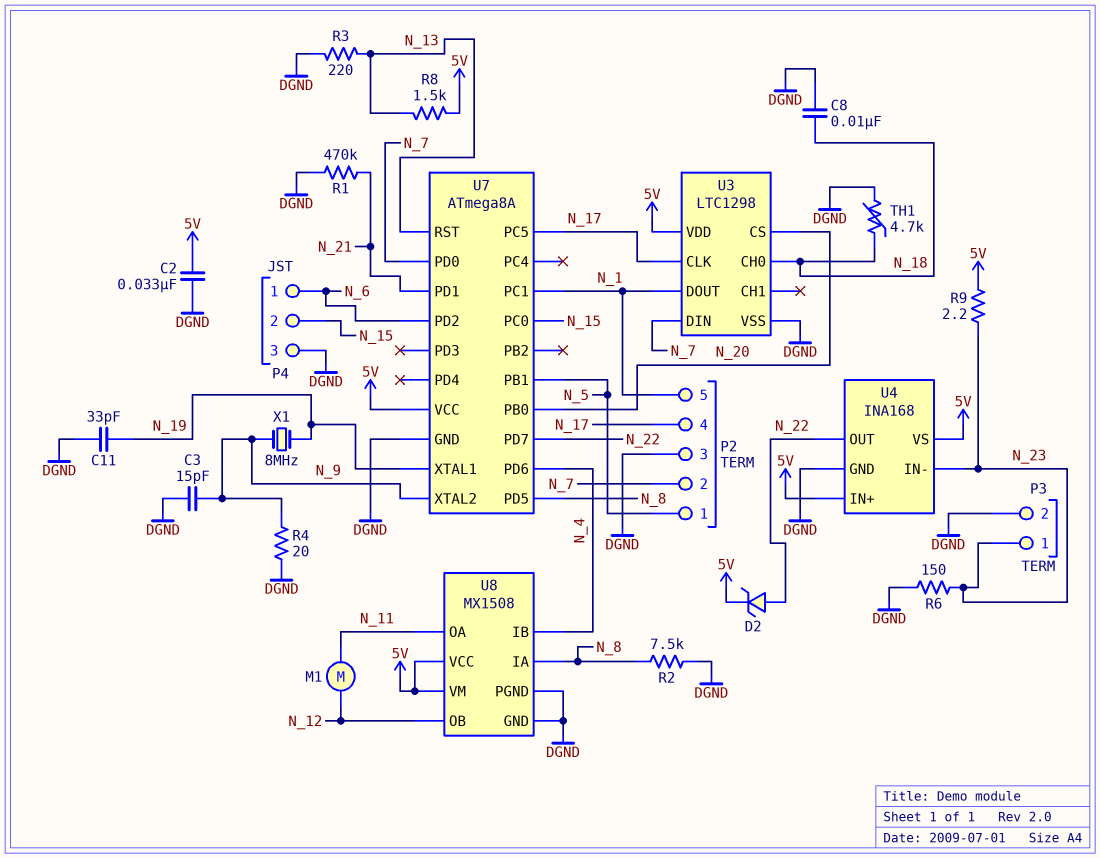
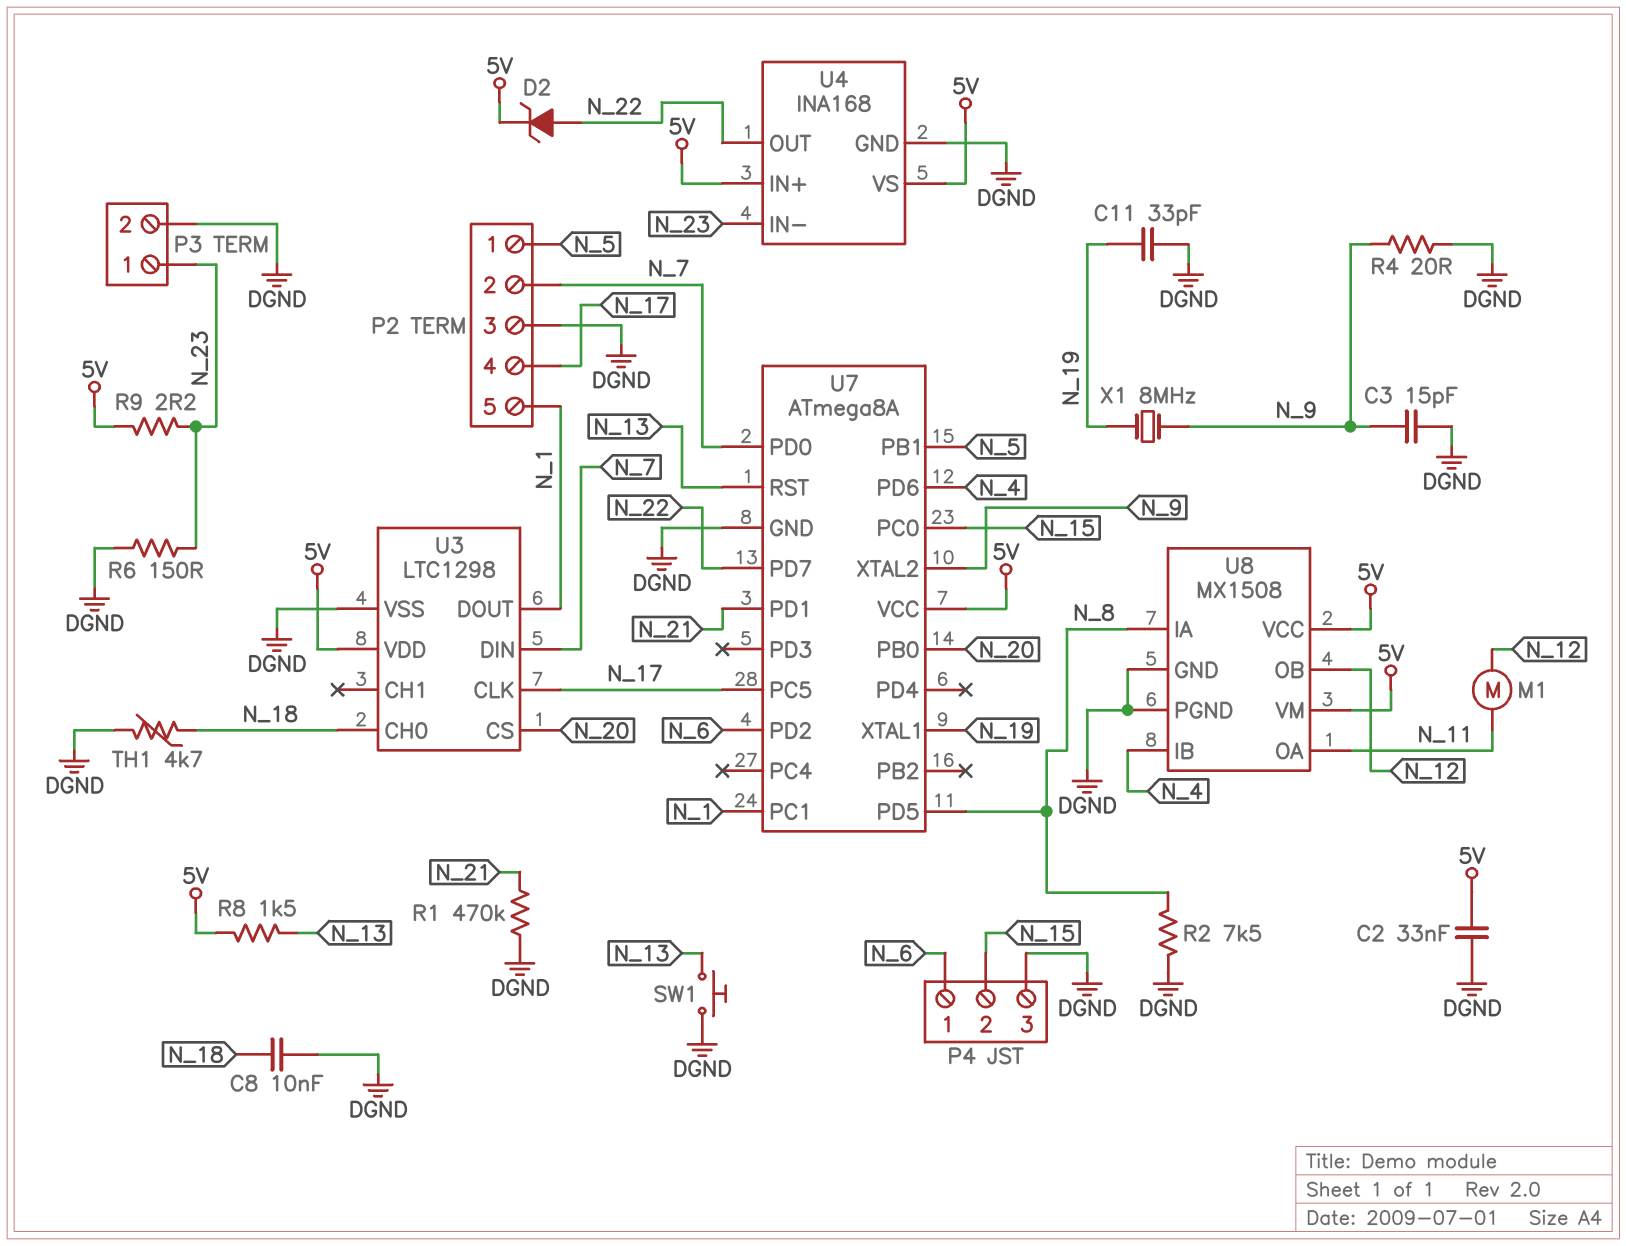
R3: 220 (DGND, N_13) -> none
SW1: none -> button (DGND, N_13)

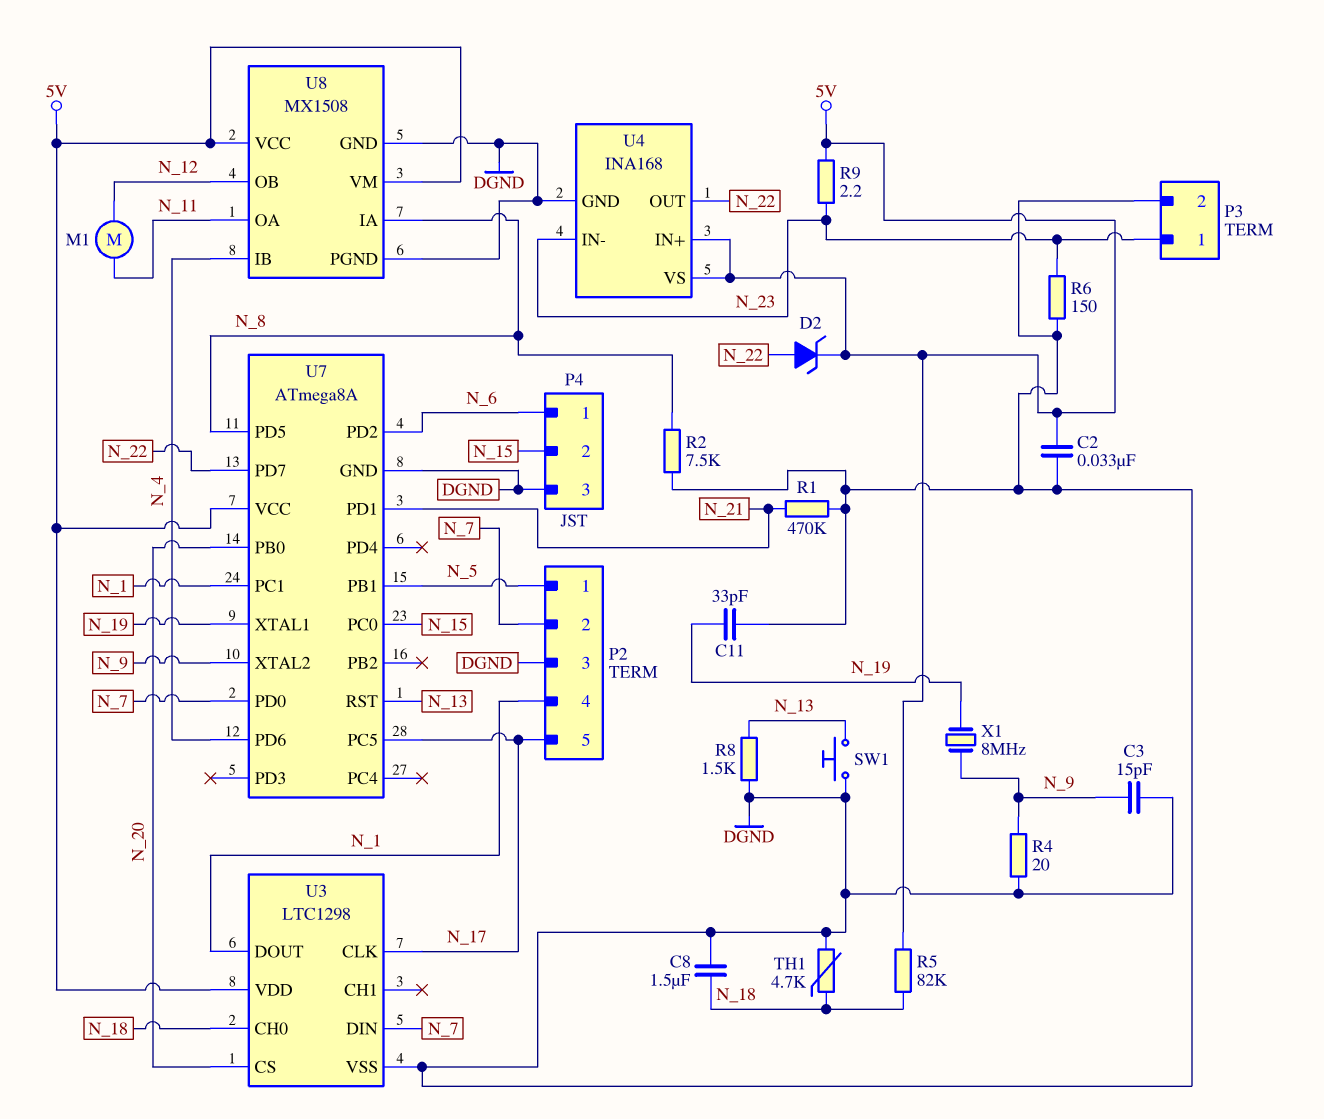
C8: 10nF (DGND, N_18) -> 1.5uF (DGND, N_18)
P2 pin 4: N_17 -> N_1
P2 pin 5: N_1 -> N_17
R5: none -> 82k (5V, N_18)
R8: 1.5k (5V, N_13) -> 1.5k (DGND, N_13)

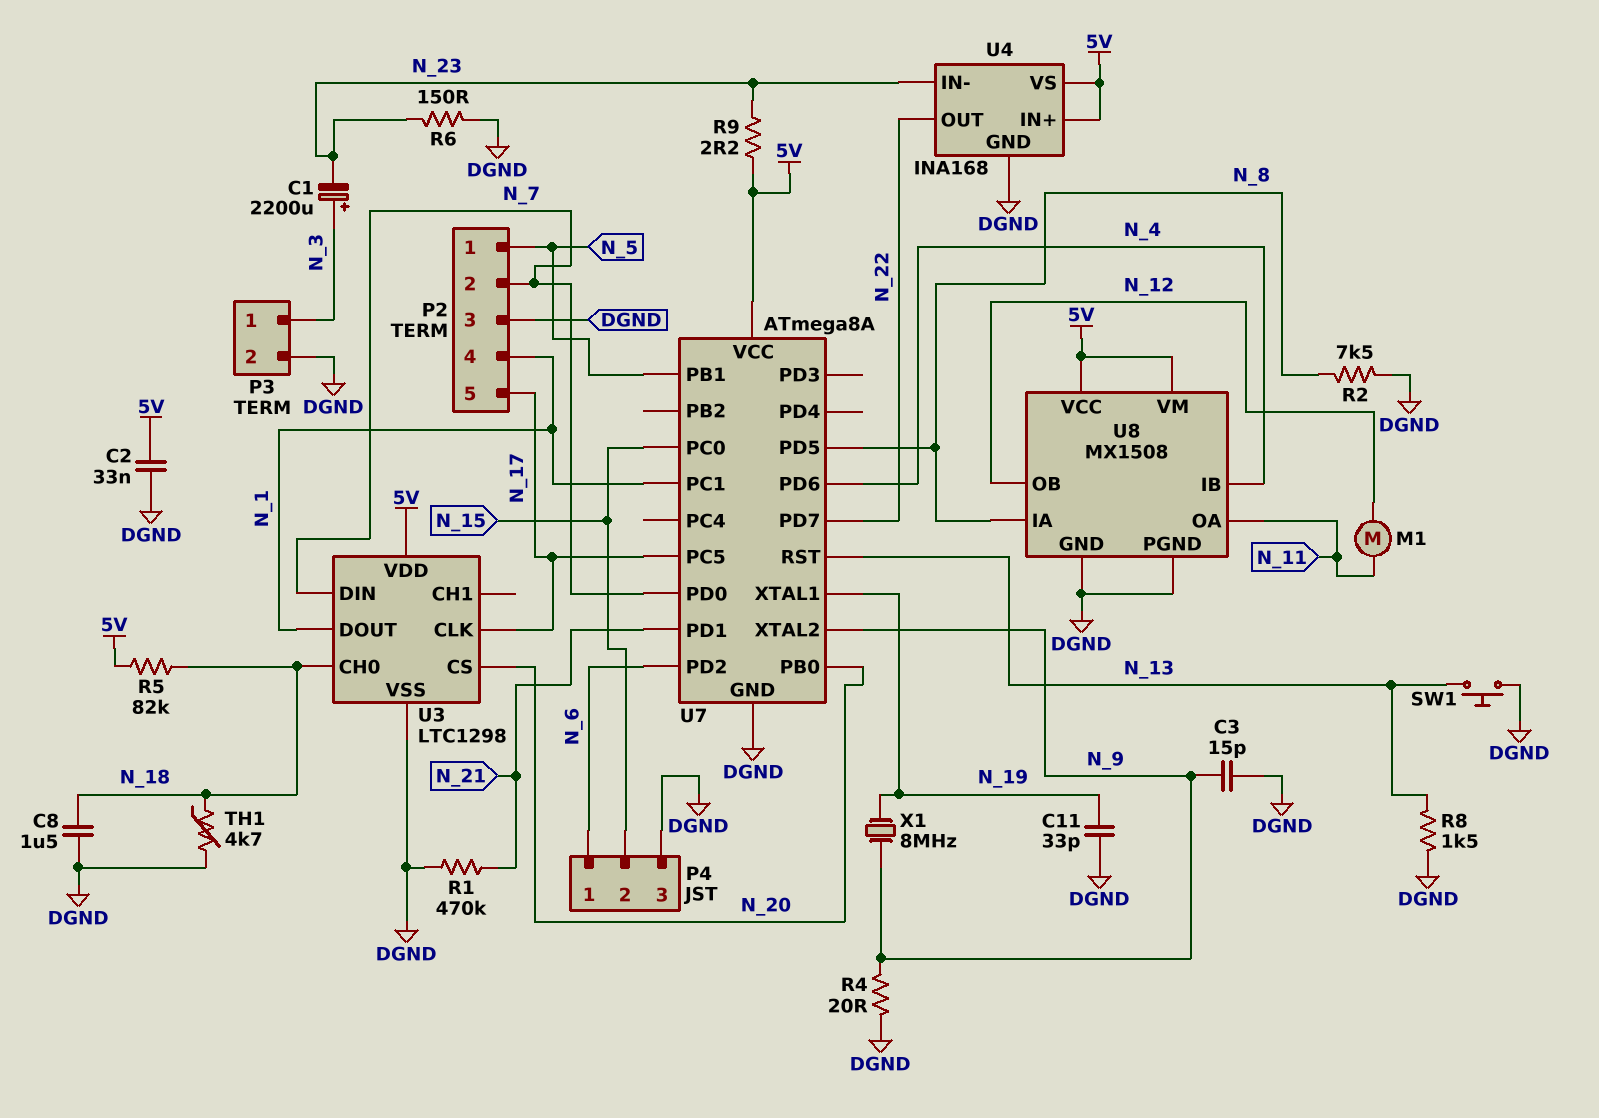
C1: none -> 2200uF (plus N_3, minus N_23)
D2: zener (A N_22, K 5V) -> none
P3 pin 1: N_23 -> N_3

